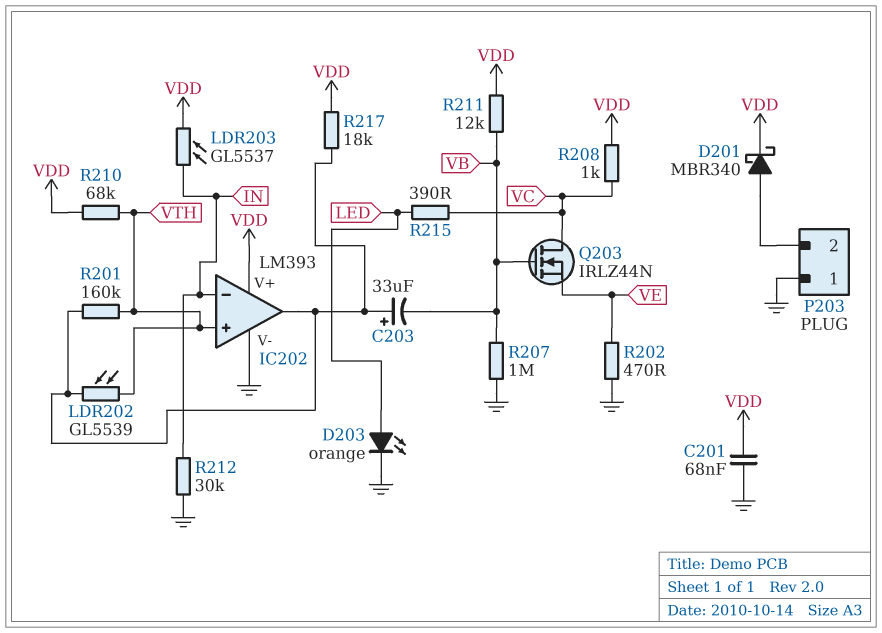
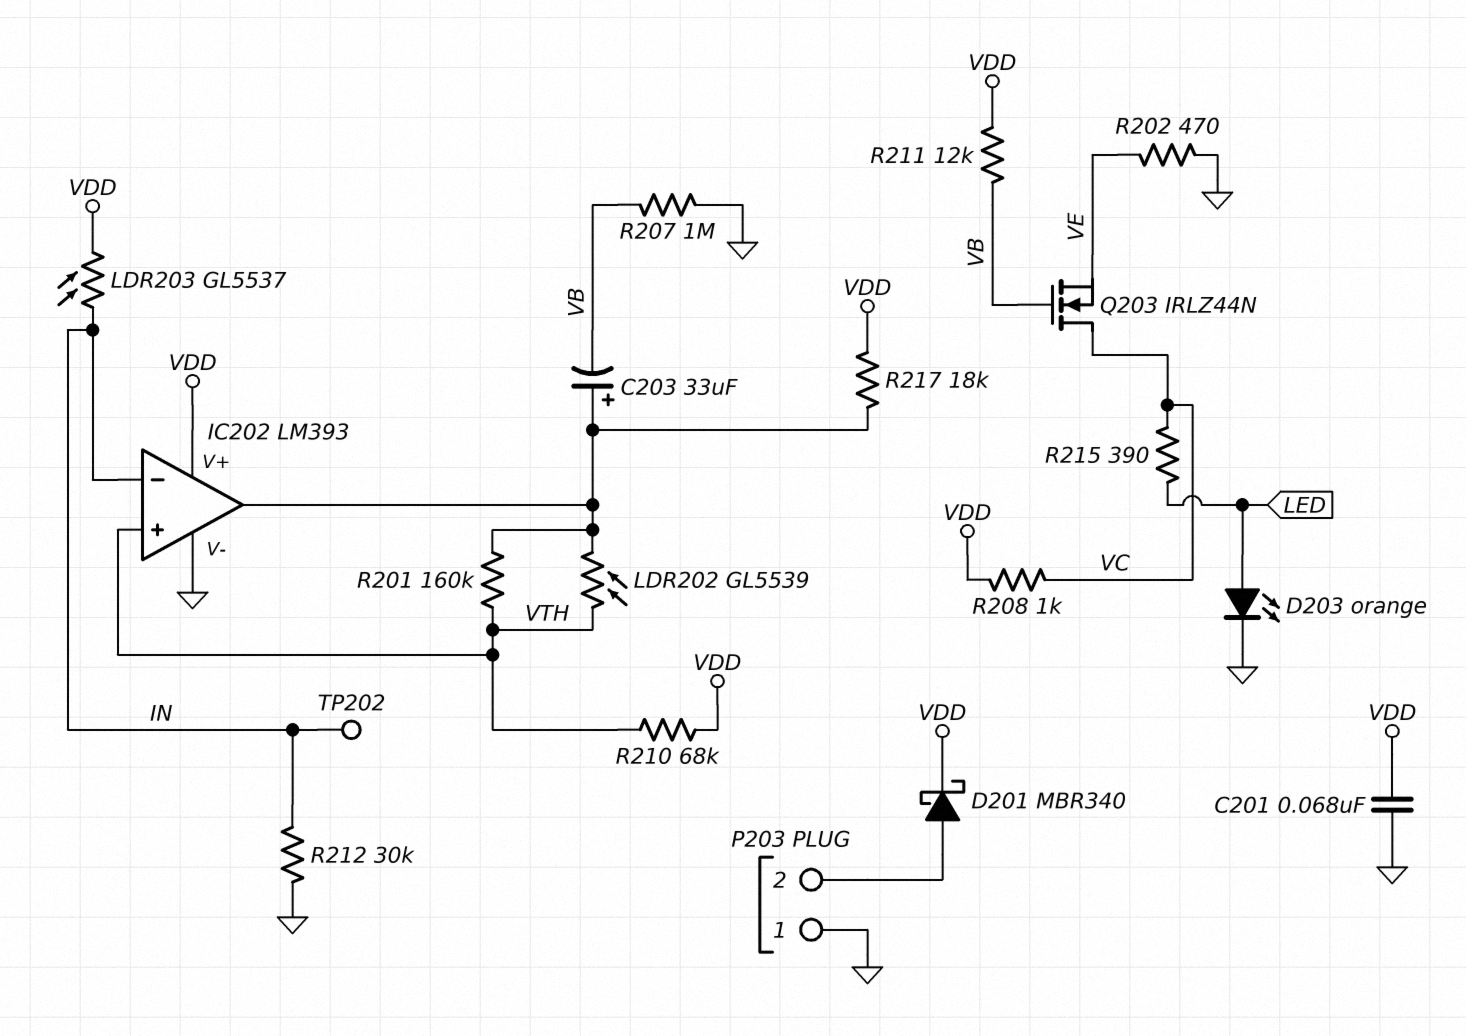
TP202: none -> test point (IN)

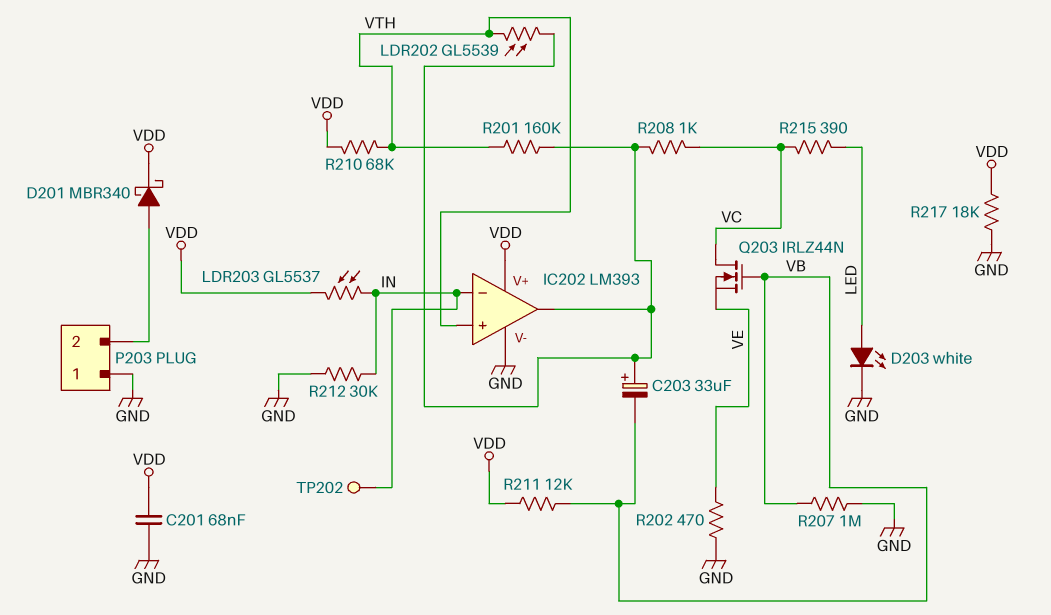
D203: LED orange (A LED, K GND) -> LED white (A LED, K GND)
R208: 1k (VC, VDD) -> 1k (IC202/out, VC)
R217: 18k (IC202/out, VDD) -> 18k (GND, VDD)

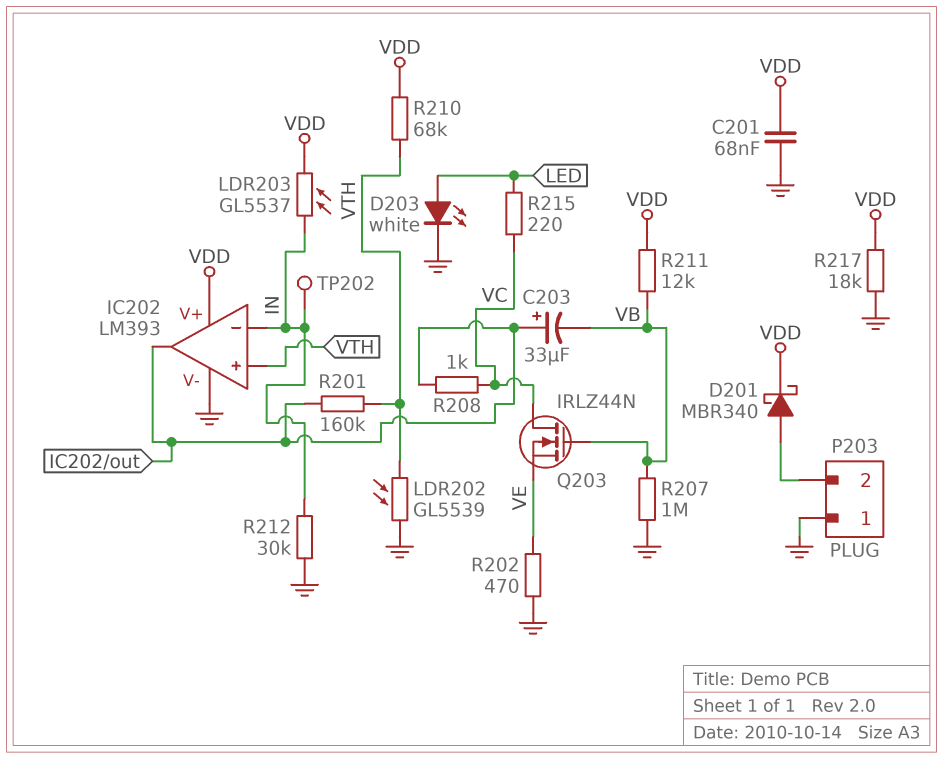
LDR202: GL5539 (IC202/out, VTH) -> GL5539 (GND, VTH)
R215: 390 (LED, VC) -> 220 (LED, VC)

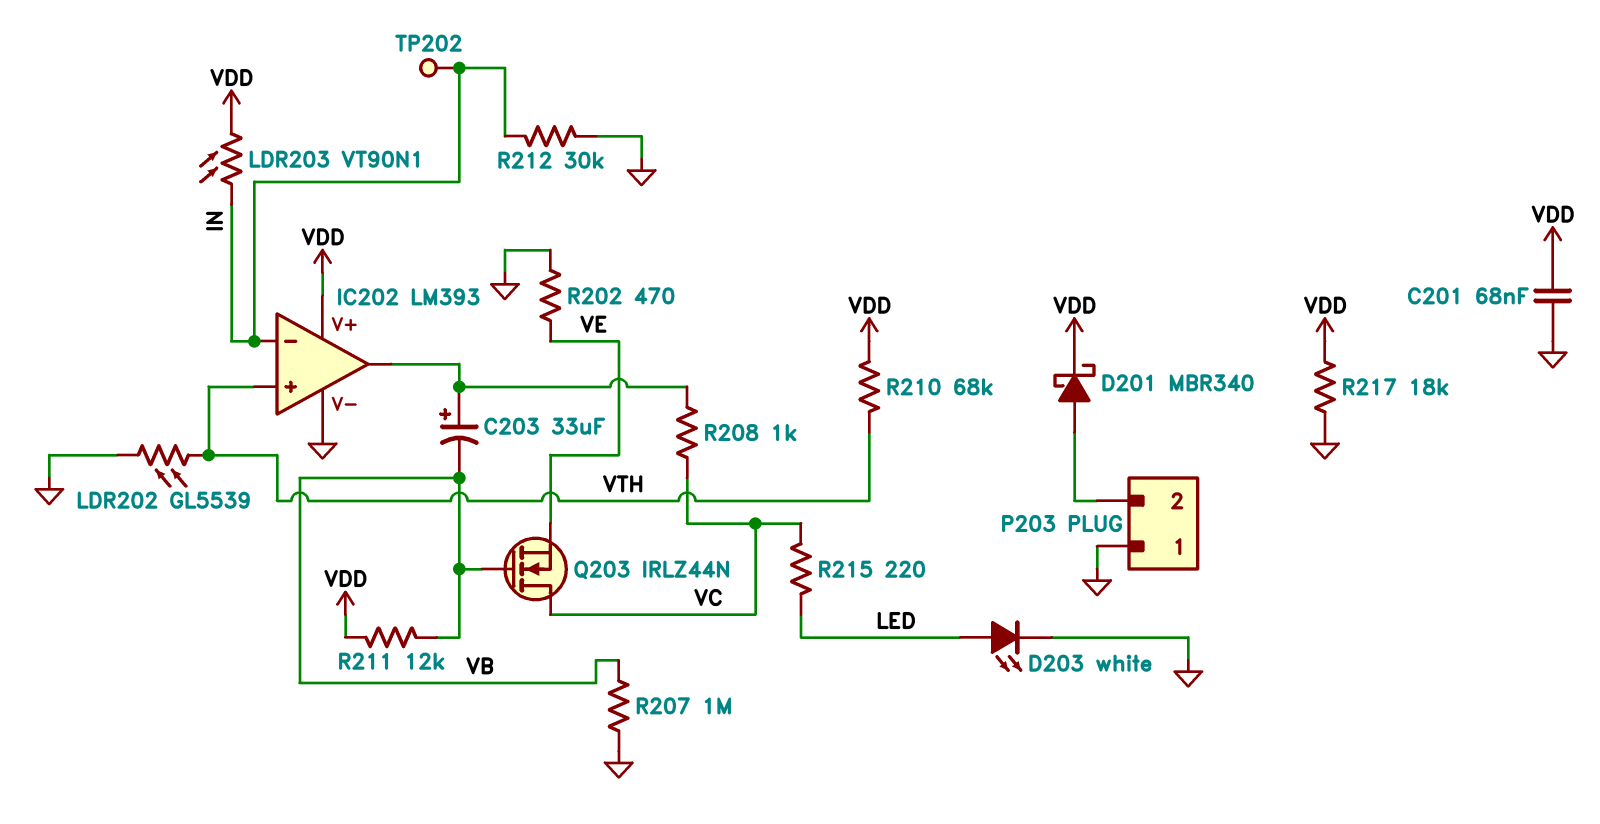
LDR203: GL5537 (IN, VDD) -> VT90N1 (IN, VDD)
R201: 160k (IC202/out, VTH) -> none

